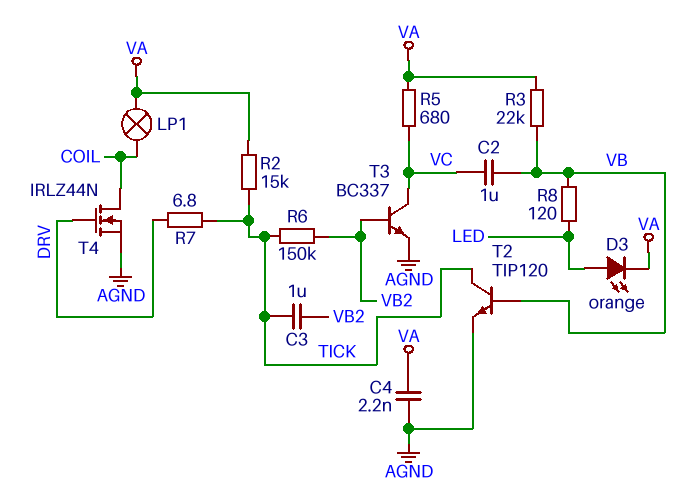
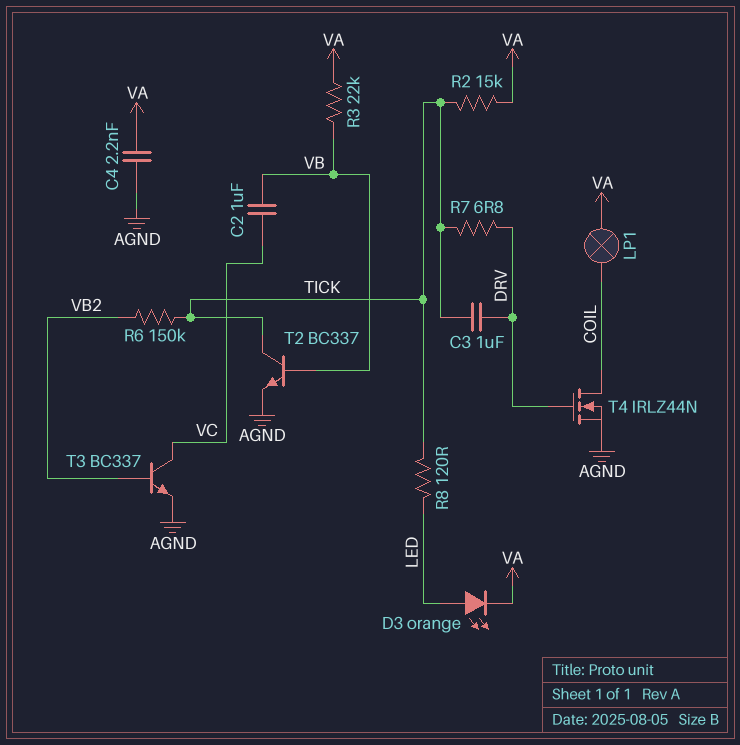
C3: 1uF (TICK, VB2) -> 1uF (DRV, TICK)
R5: 680 (VA, VC) -> none
R8: 120 (LED, VB) -> 120 (LED, TICK)
T2: NPN TIP120 (B VB, C TICK, E AGND) -> NPN BC337 (B VB, C TICK, E AGND)

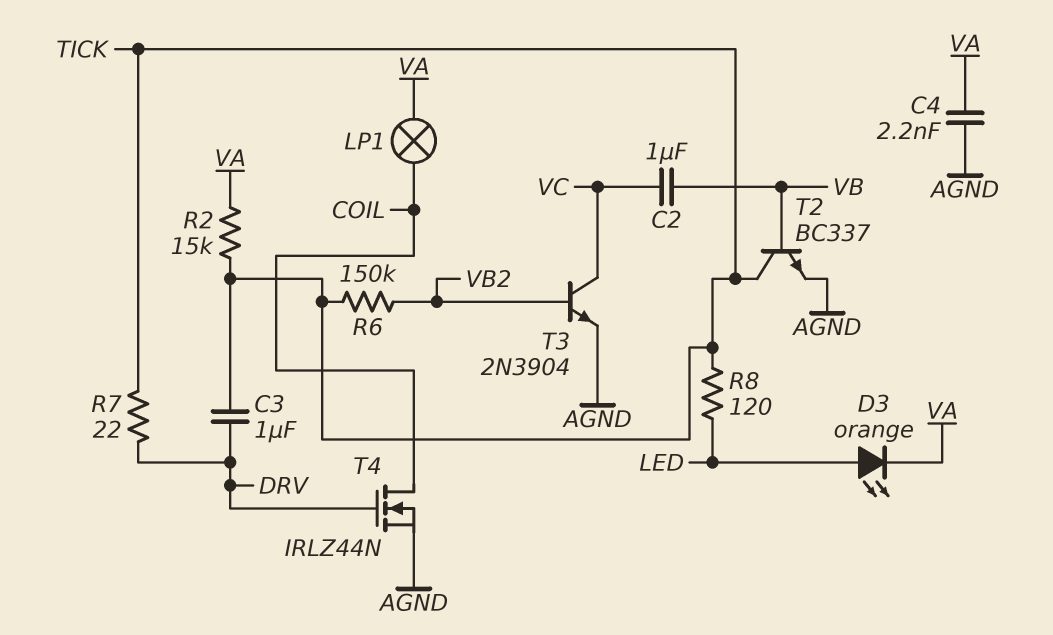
R3: 22k (VA, VB) -> none
R7: 6.8 (DRV, TICK) -> 22 (DRV, TICK)
T3: NPN BC337 (B VB2, C VC, E AGND) -> NPN 2N3904 (B VB2, C VC, E AGND)

